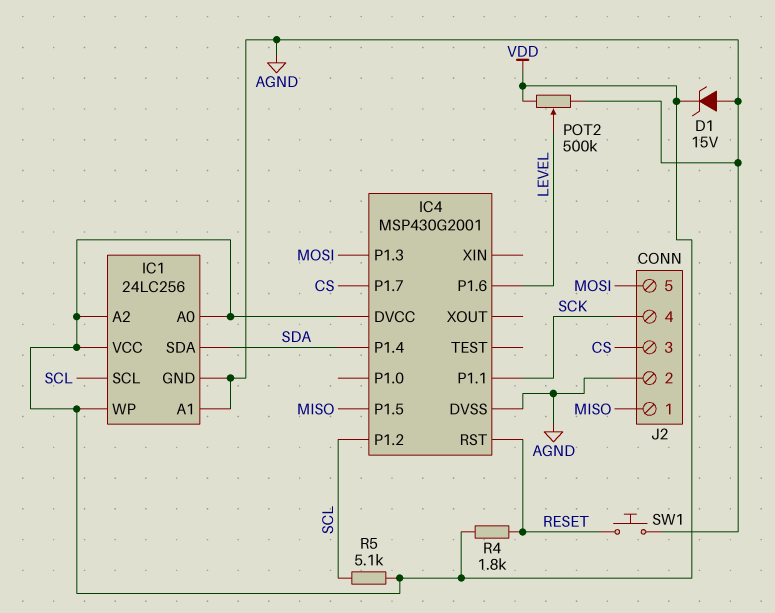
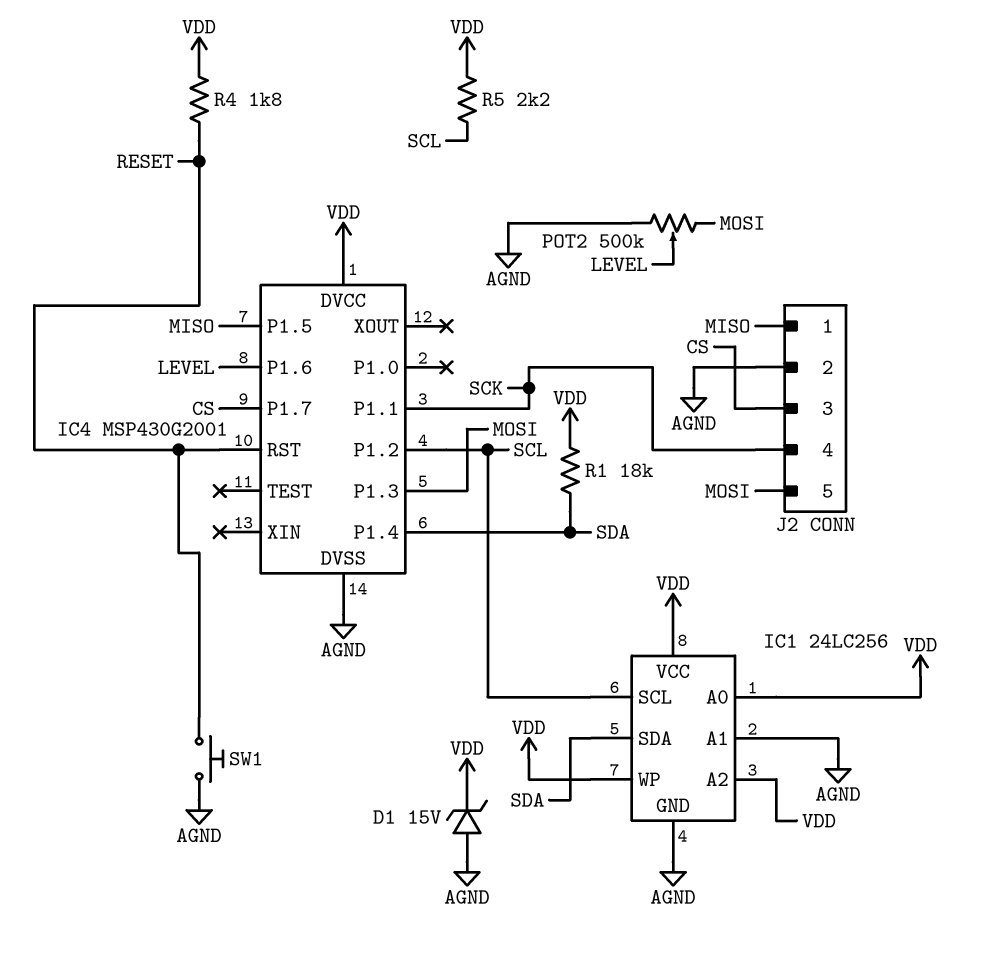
POT2: 500k (AGND, VDD, wiper LEVEL) -> 500k (AGND, MOSI, wiper LEVEL)
R1: none -> 18k (SDA, VDD)
R5: 5.1k (SCL, VDD) -> 2.2k (SCL, VDD)

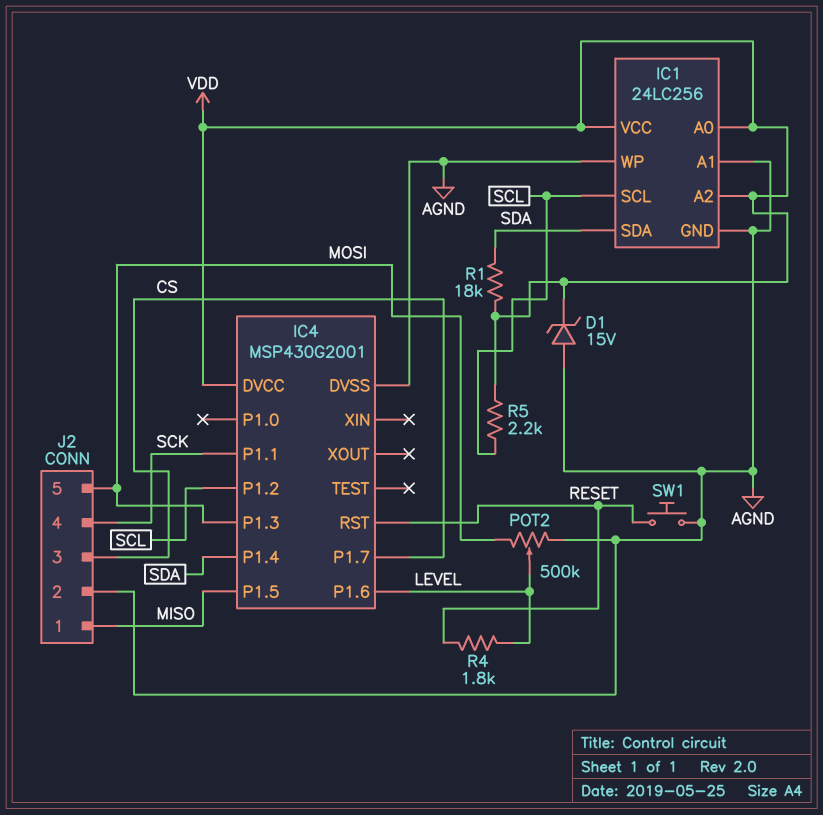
IC1 pin WP: VDD -> AGND
R4: 1.8k (RESET, VDD) -> 1.8k (LEVEL, RESET)

